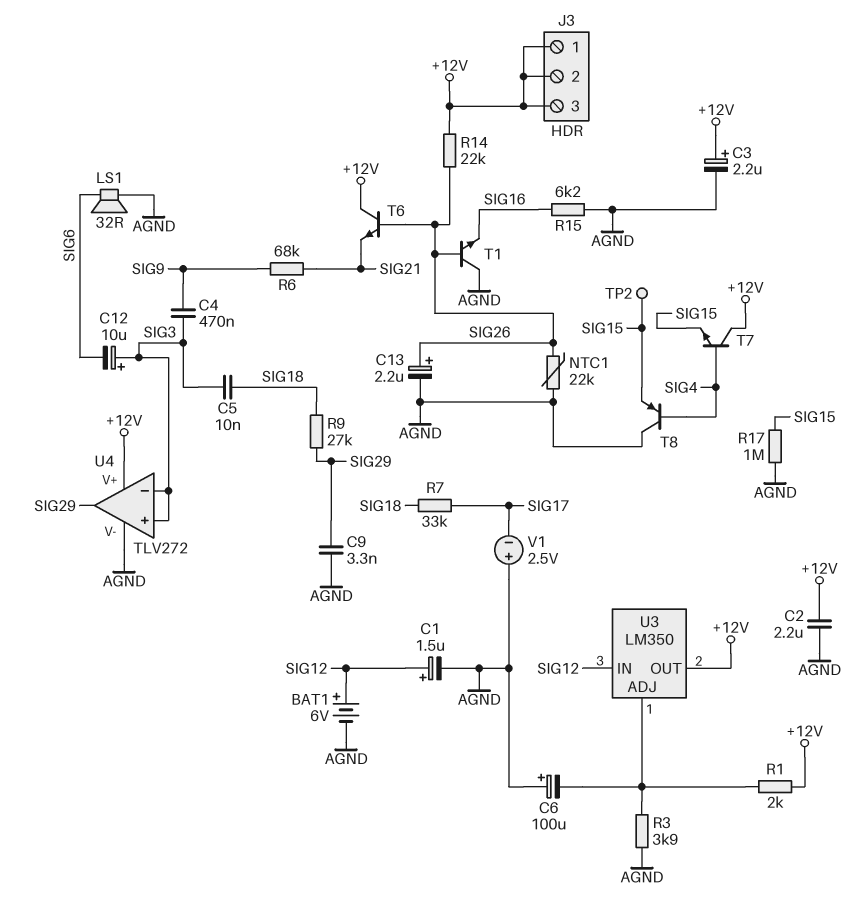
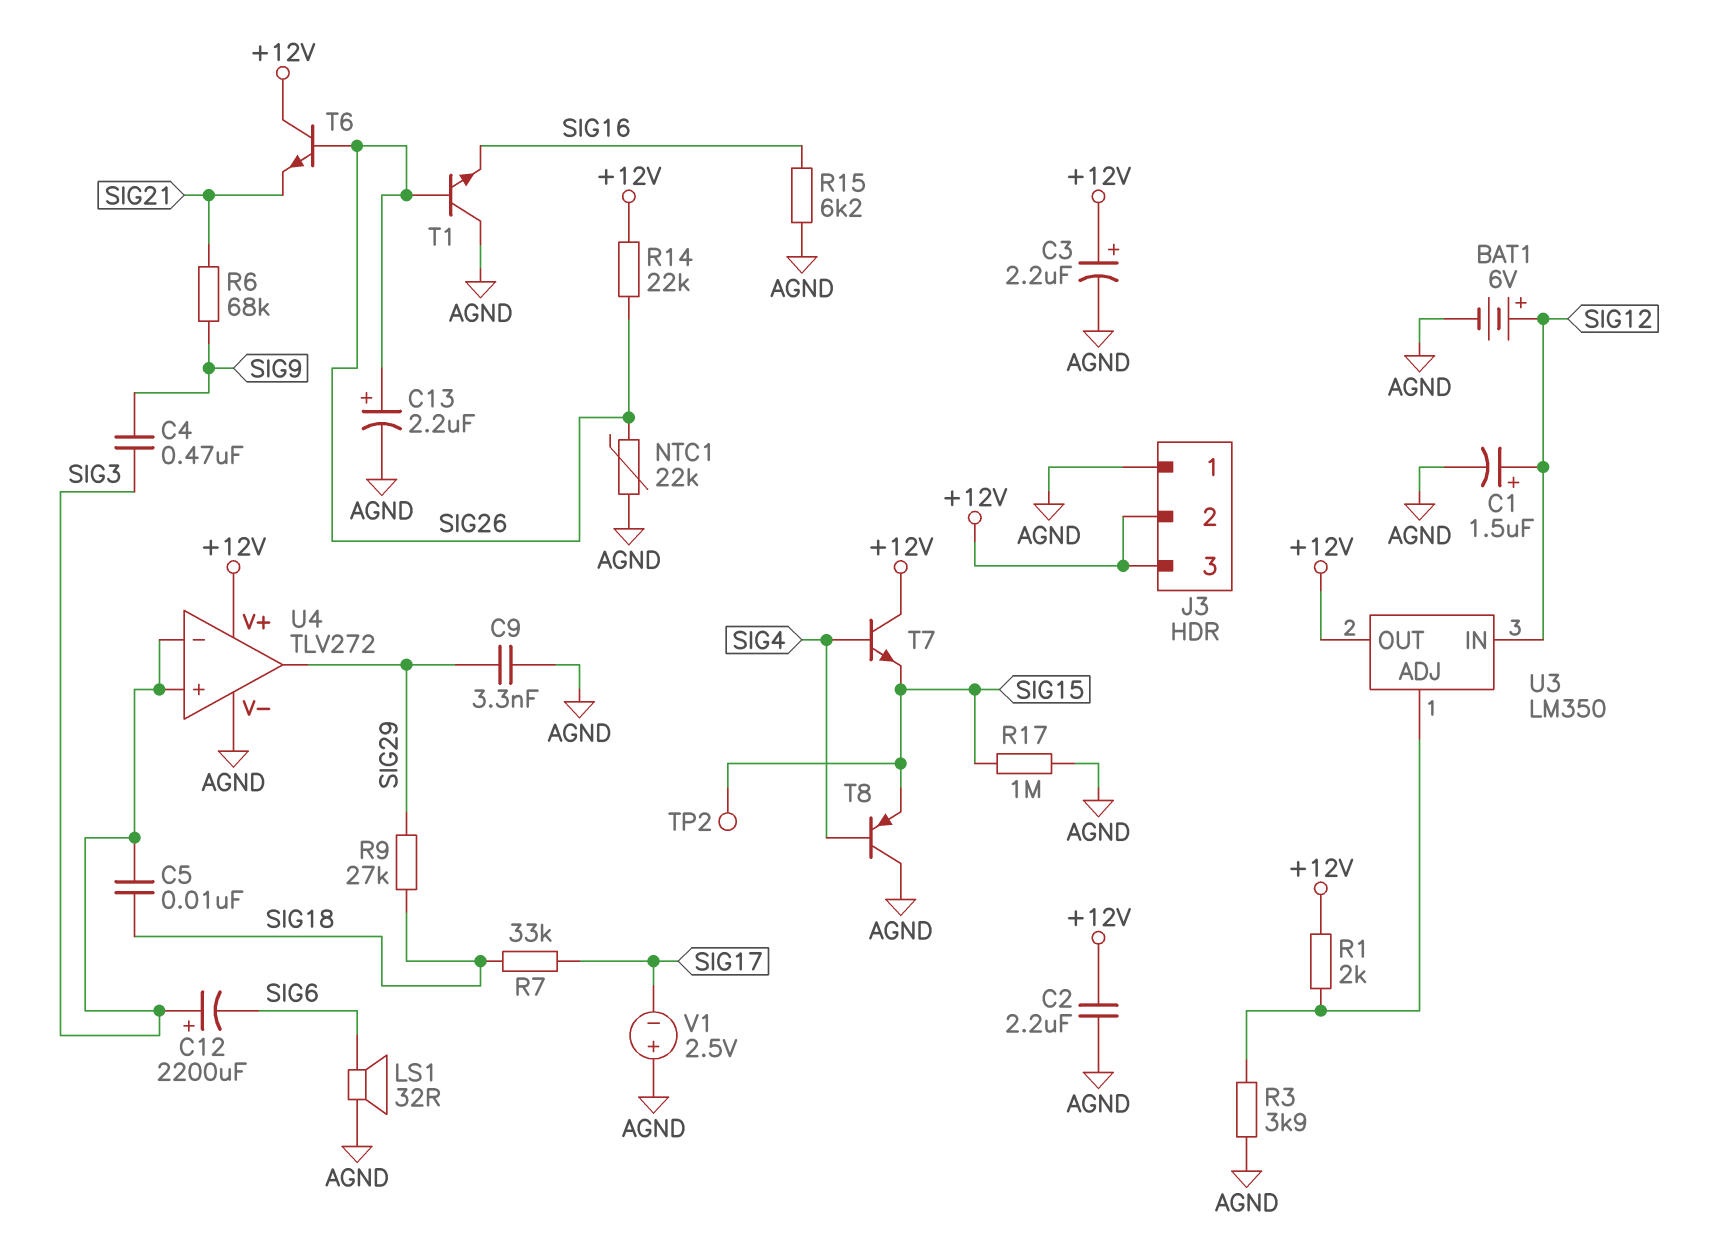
C6: 100uF (plus AGND, minus U3/ADJ) -> none
C12: 10uF (plus SIG3, minus SIG6) -> 2200uF (plus SIG3, minus SIG6)
J3 pin 1: +12V -> AGND

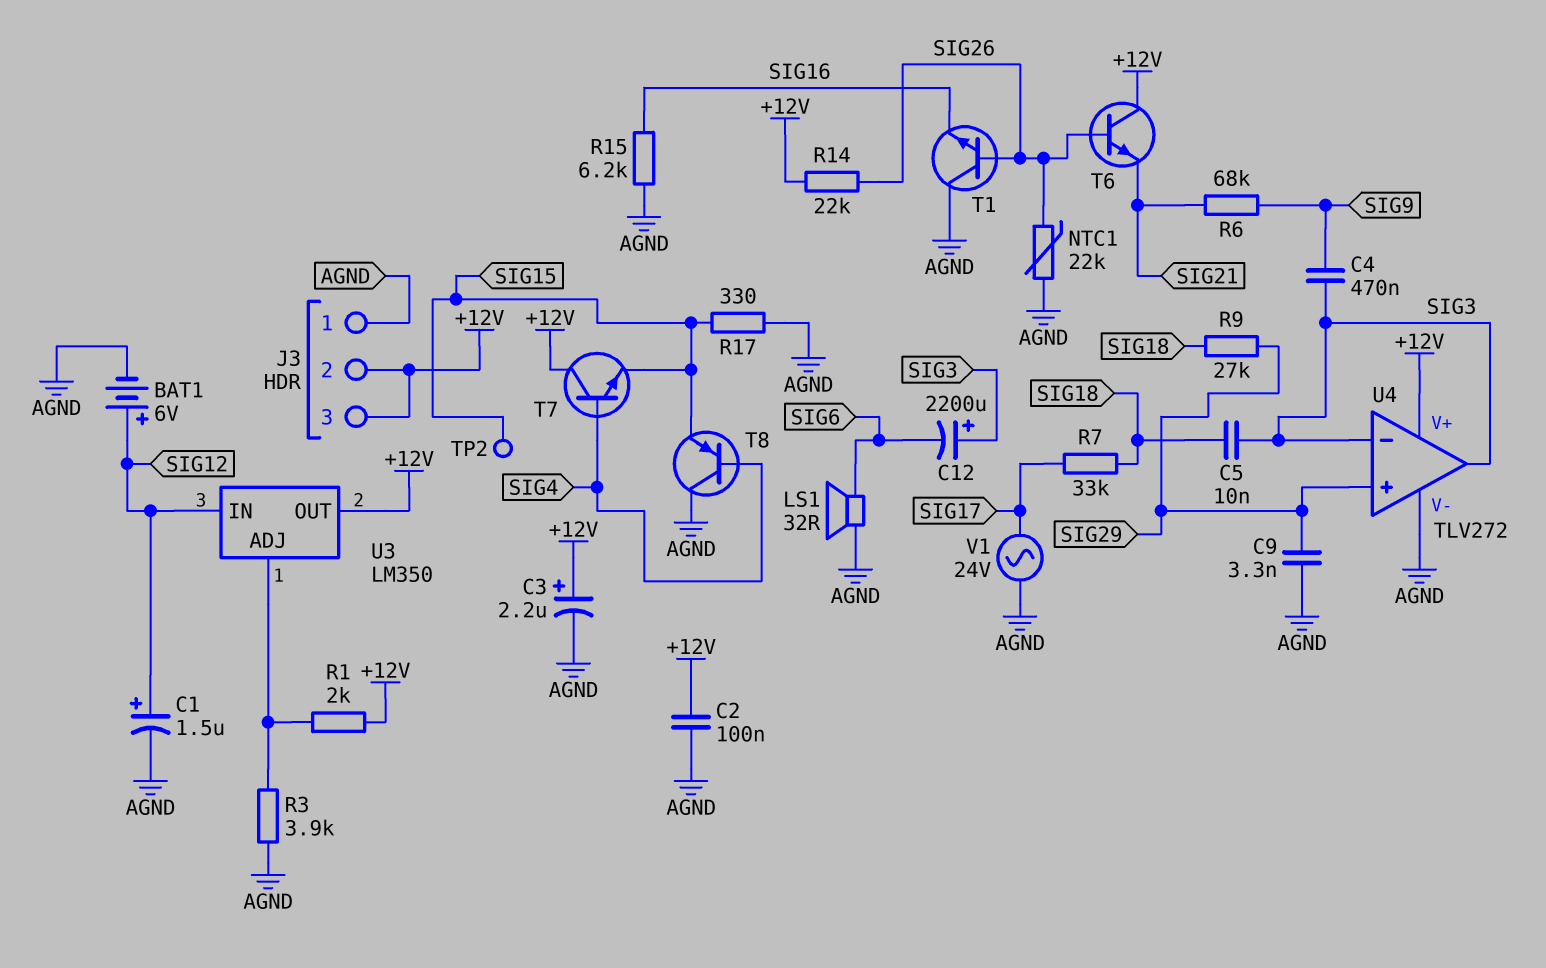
C2: 2.2uF (+12V, AGND) -> 100nF (+12V, AGND)
C13: 2.2uF (plus SIG26, minus AGND) -> none
R17: 1M (AGND, SIG15) -> 330 (AGND, SIG15)
U4 pin in+: SIG3 -> SIG29
U4 pin out: SIG29 -> SIG3
V1: 2.5V (plus AGND, minus SIG17) -> AC 24V (AGND, SIG17)

